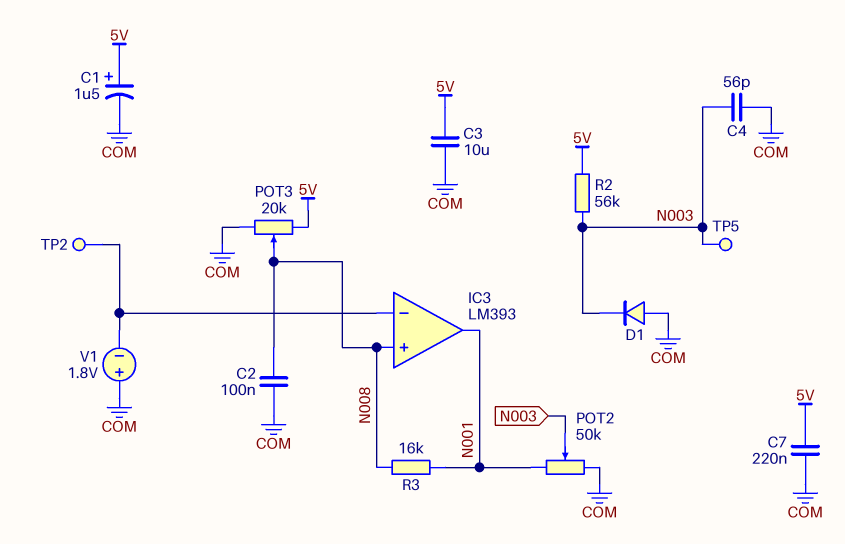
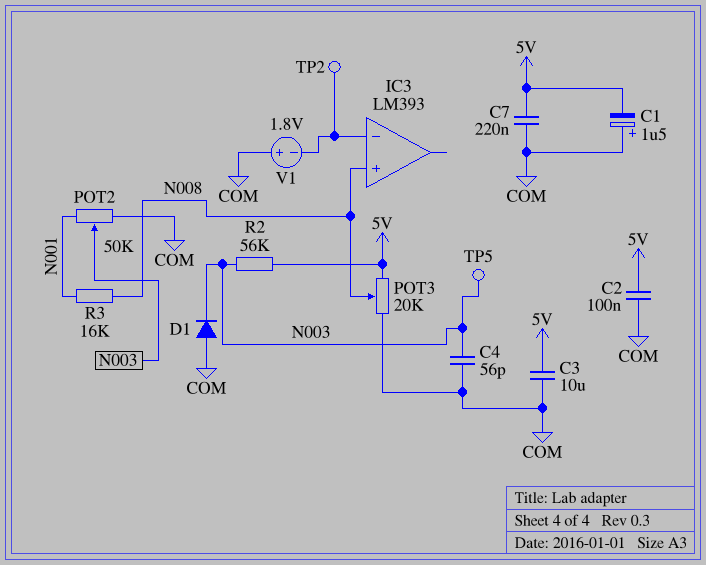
C1: 1.5uF (plus 5V, minus COM) -> 1.5uF (plus COM, minus 5V)
C2: 100nF (COM, N008) -> 100nF (5V, COM)
IC3 pin out: N001 -> none

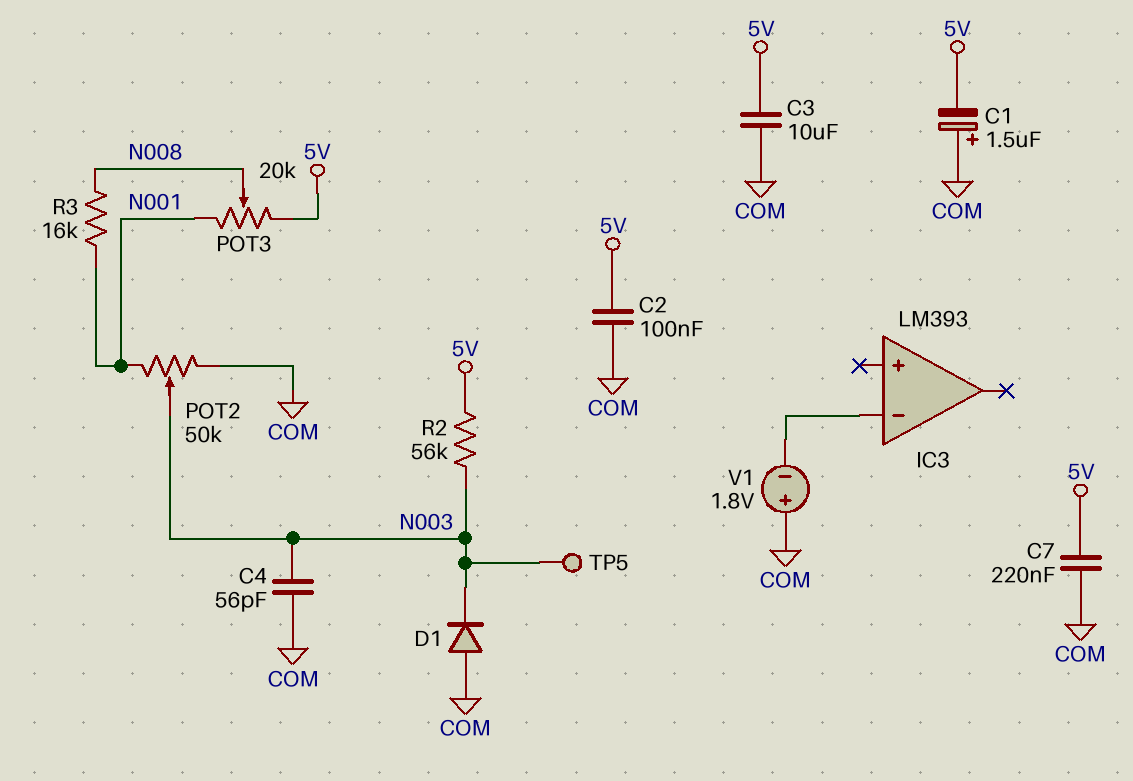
IC3 pin in+: N008 -> none
POT3: 20k (5V, COM, wiper N008) -> 20k (5V, N001, wiper N008)
TP2: test point (IC3/in-) -> none

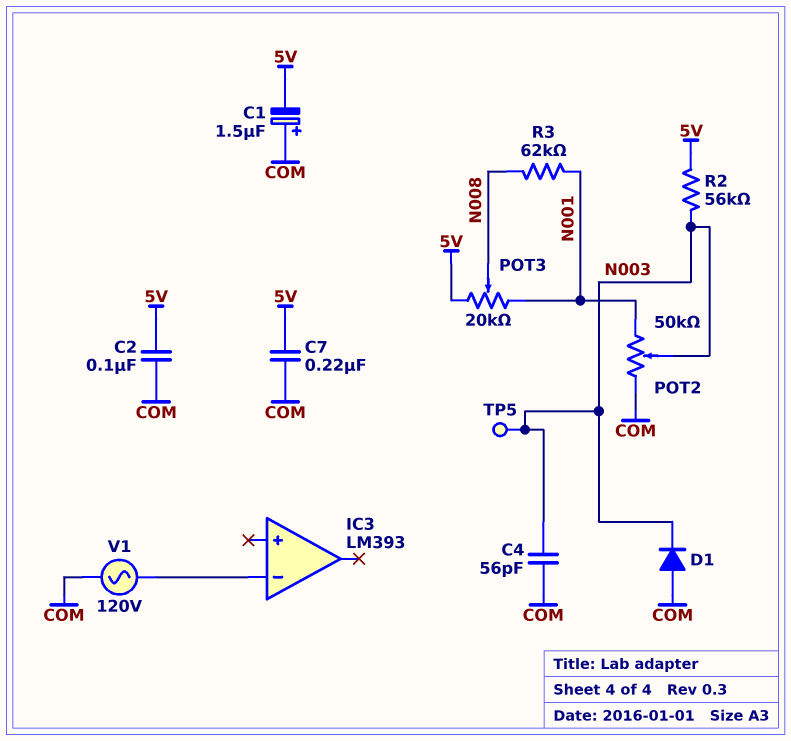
C3: 10uF (5V, COM) -> none
R3: 16k (N001, N008) -> 62k (N001, N008)
V1: 1.8V (plus COM, minus IC3/in-) -> AC 120V (COM, IC3/in-)

